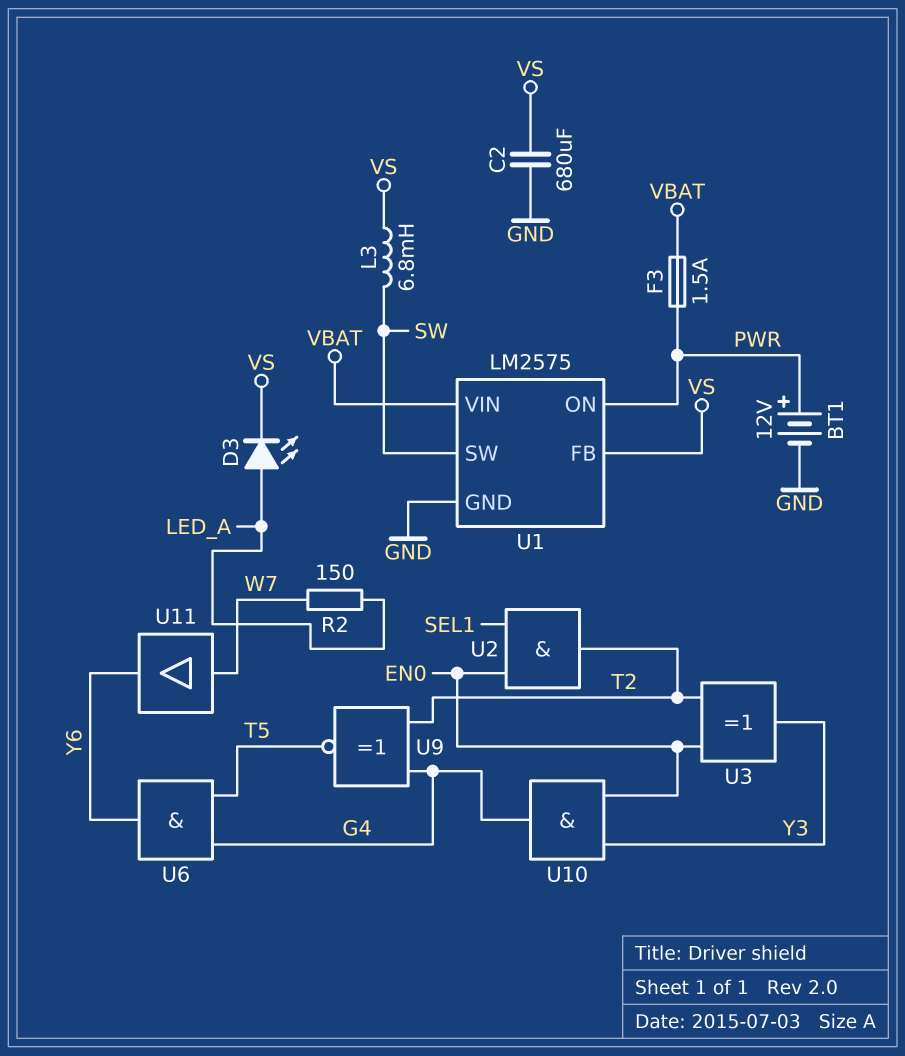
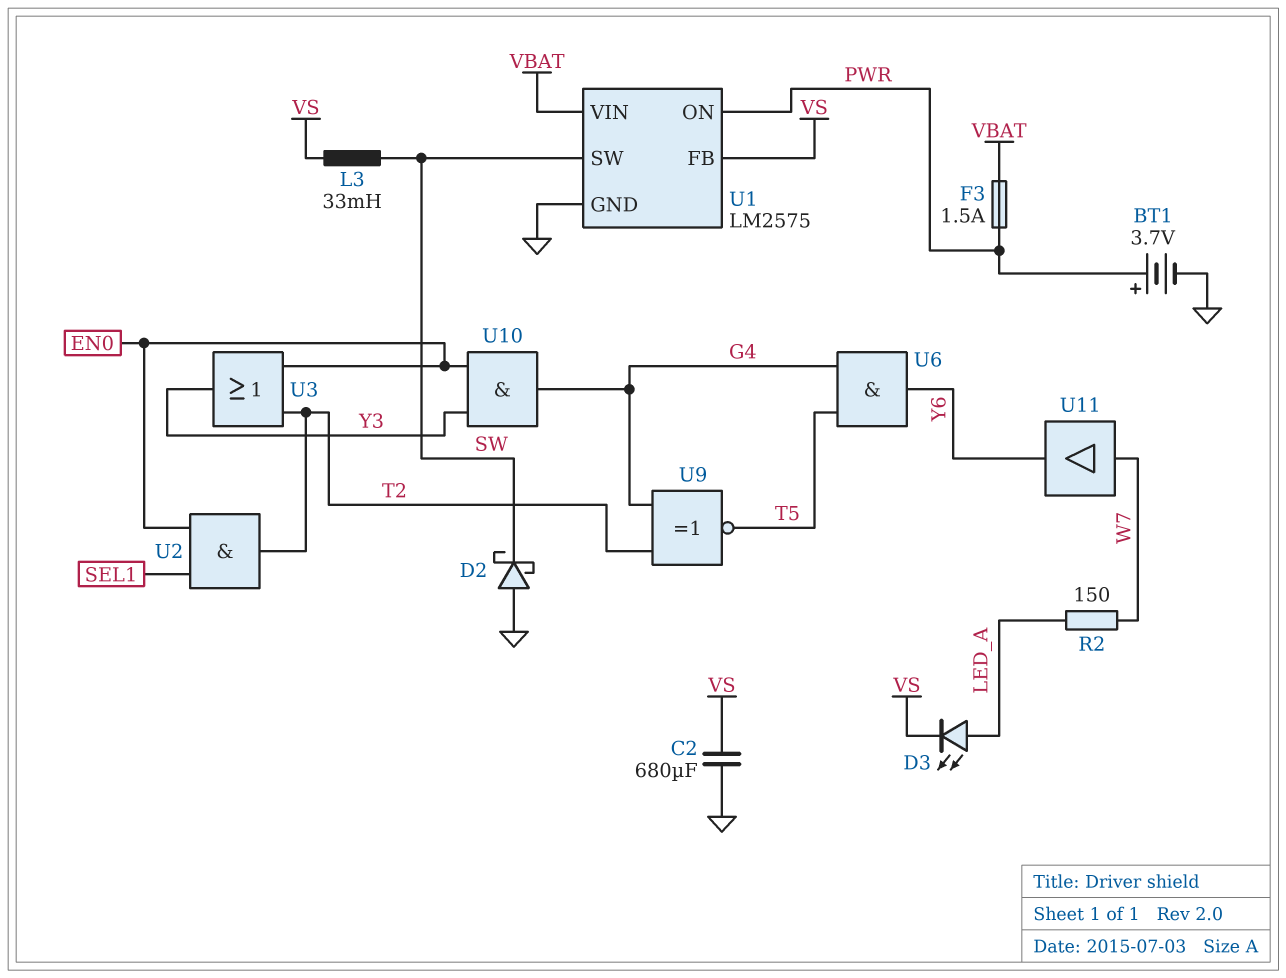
BT1: 12V (plus PWR, minus GND) -> 3.7V (plus PWR, minus GND)
D2: none -> schottky (A GND, K SW)
L3: 6.8mH (SW, VS) -> 33mH (SW, VS)
U3: XOR (in EN0, in T2, out Y3) -> OR (in EN0, in T2, out Y3)

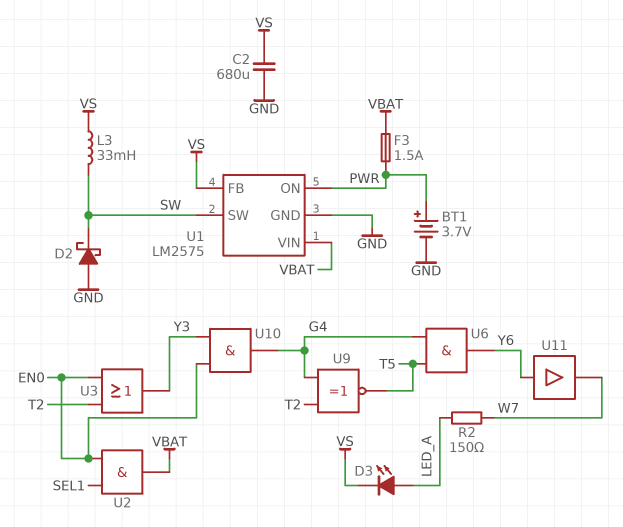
U2: AND (in EN0, in SEL1, out T2) -> AND (in EN0, in SEL1, out VBAT)
U11: buffer (in W7, out Y6) -> buffer (in Y6, out W7)

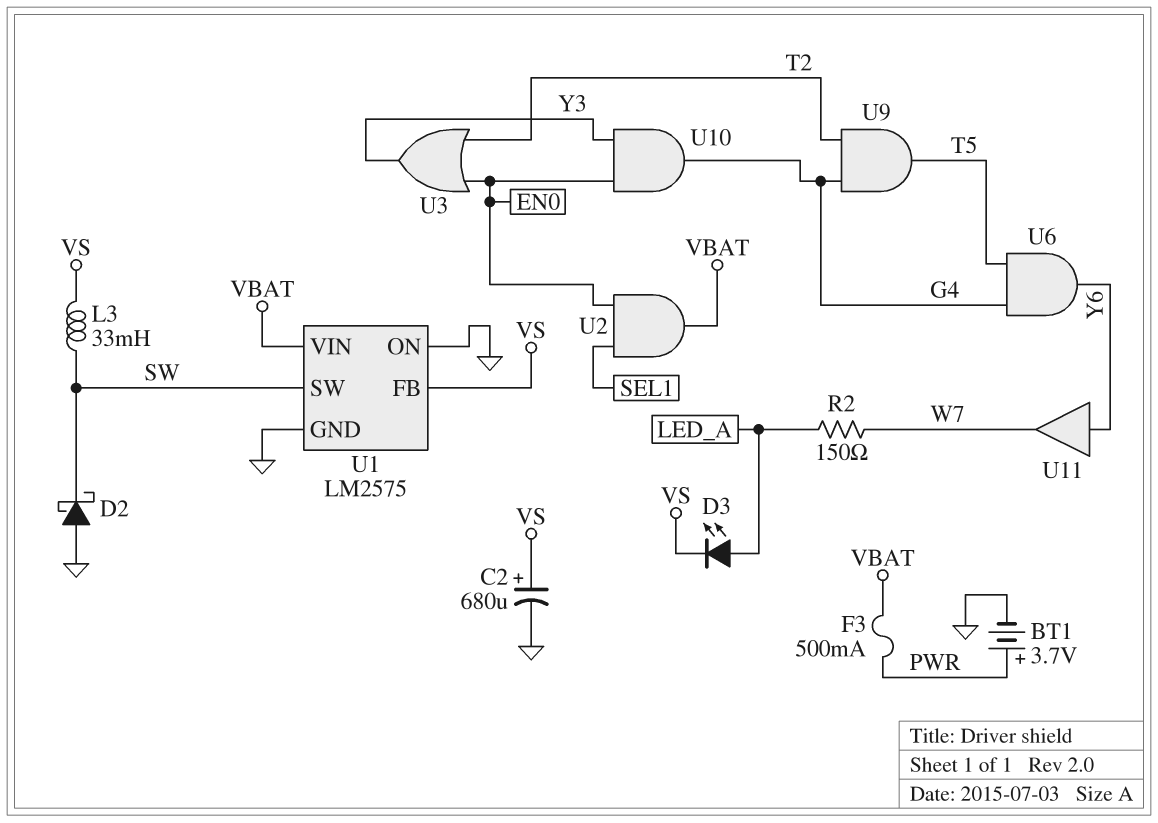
C2: 680uF (GND, VS) -> 680uF (plus VS, minus GND)
F3: 1.5A (PWR, VBAT) -> 500mA (PWR, VBAT)
U1 pin ON: PWR -> GND
U9: XNOR (in G4, in T2, out T5) -> AND (in G4, in T2, out T5)

